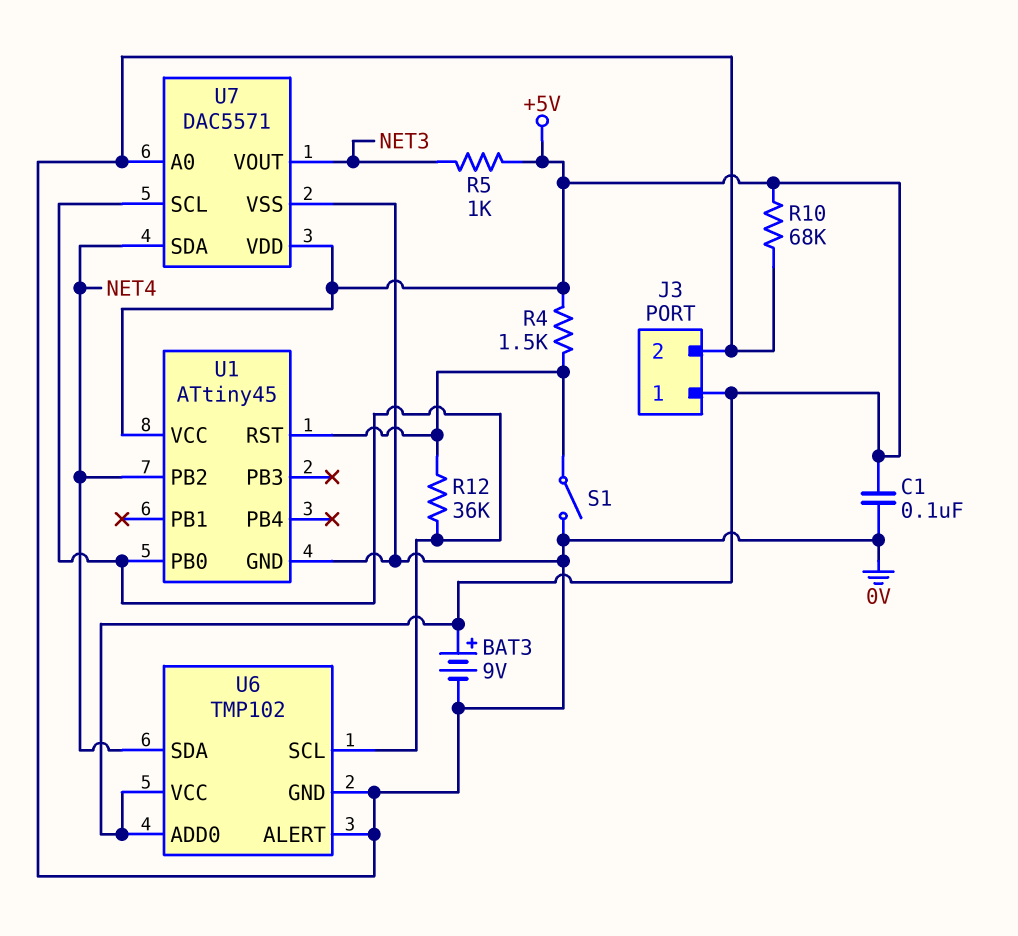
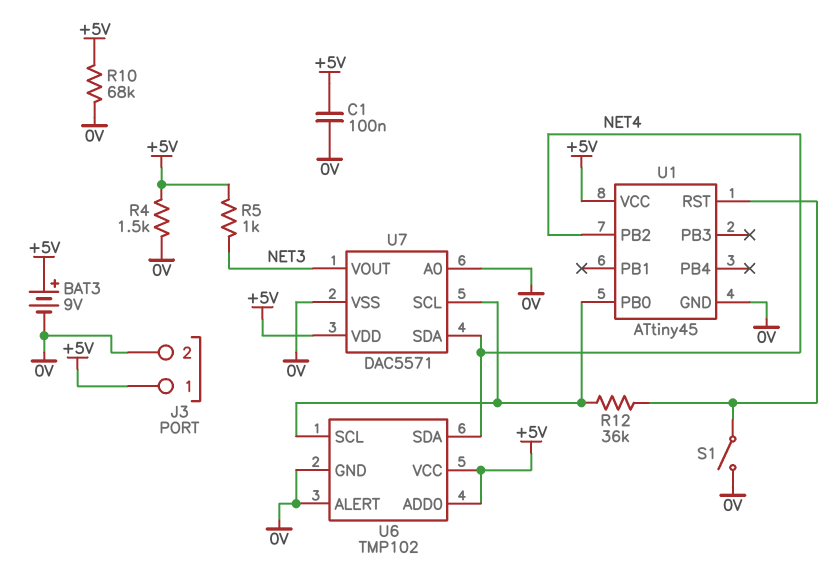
R4: 1.5k (+5V, U1/RST) -> 1.5k (+5V, 0V)

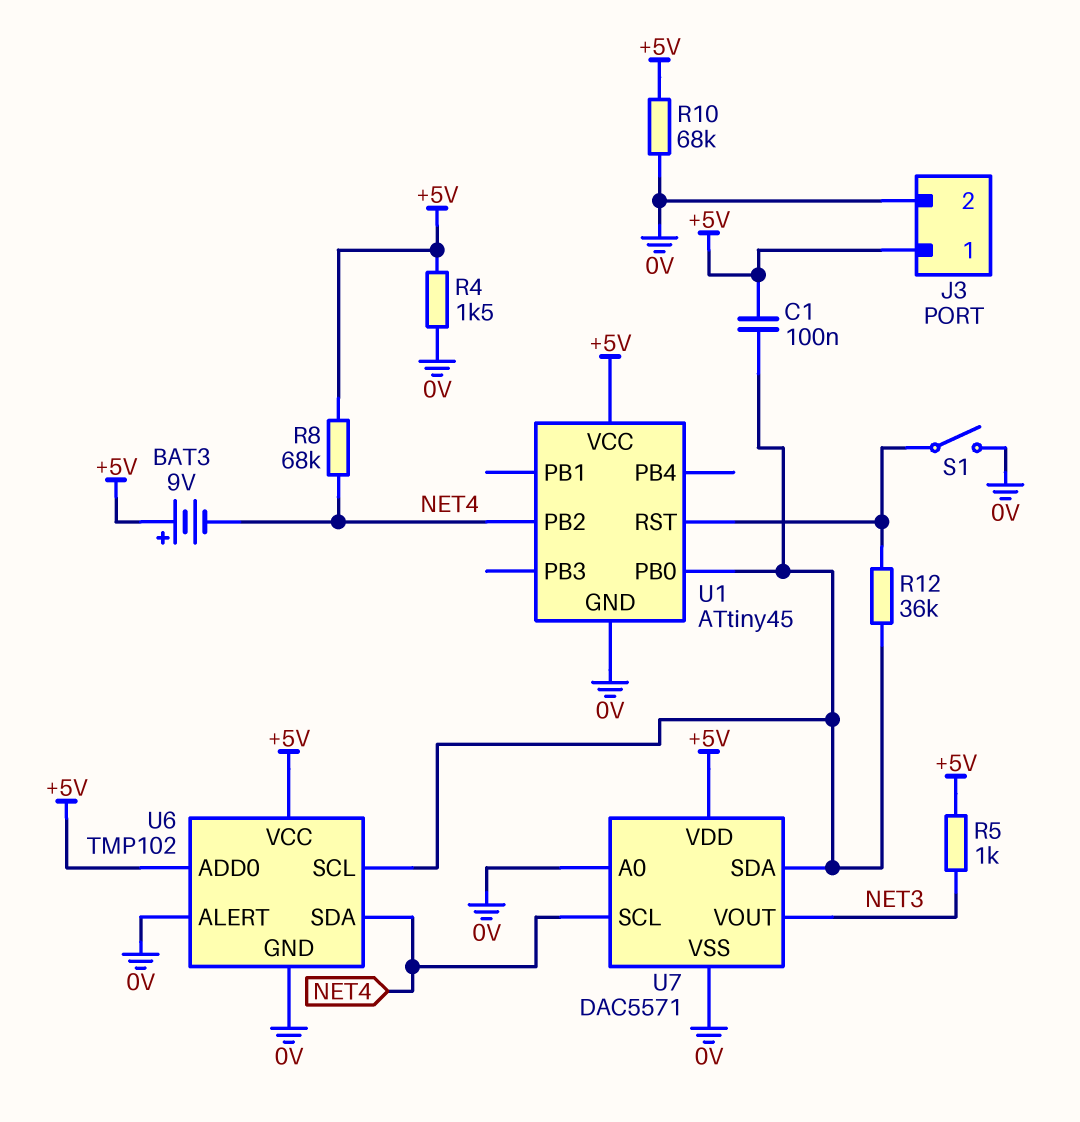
BAT3: 9V (plus +5V, minus 0V) -> 9V (plus +5V, minus NET4)
C1: 100nF (+5V, 0V) -> 100nF (+5V, U1/PB0)
R8: none -> 68k (+5V, NET4)
U7 pin SCL: U1/PB0 -> NET4
U7 pin SDA: NET4 -> U1/PB0

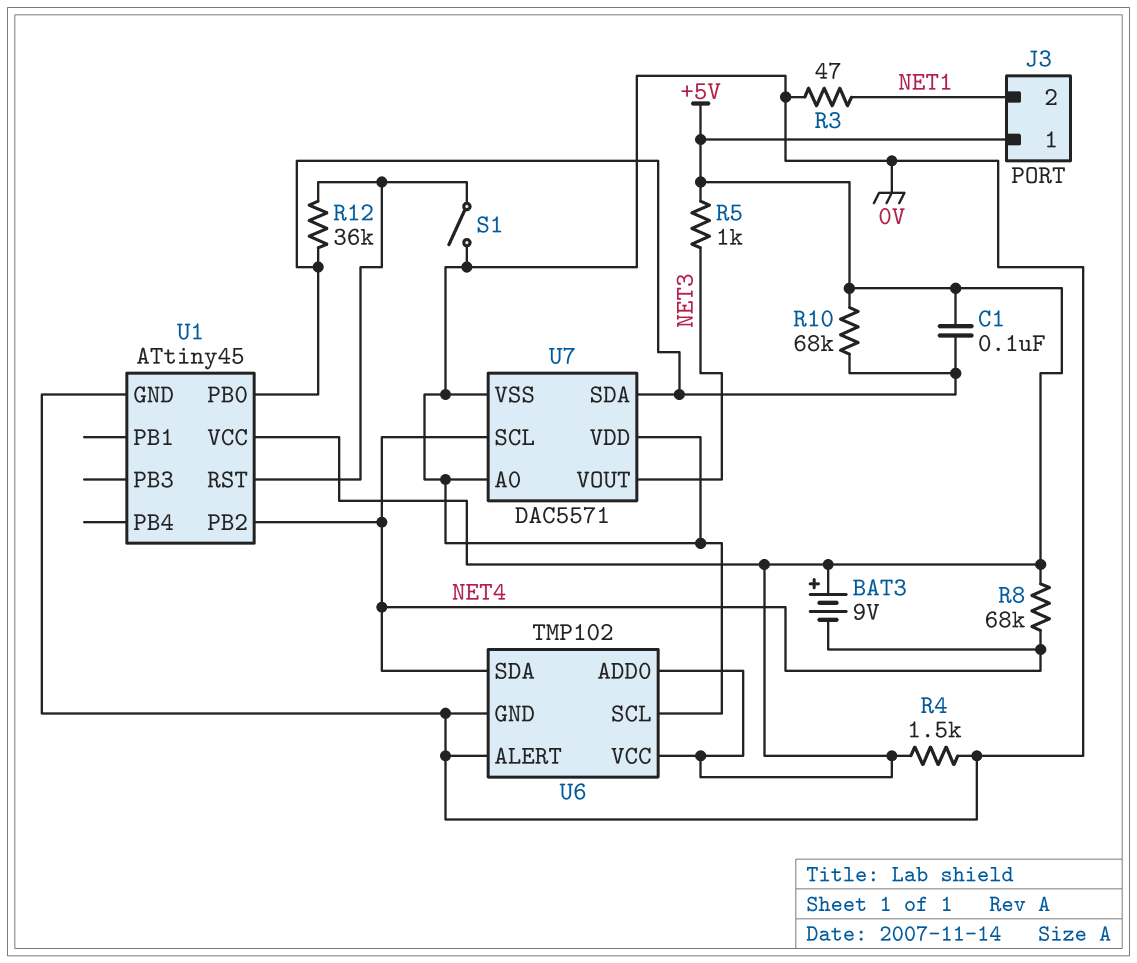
J3 pin 2: 0V -> NET1
R3: none -> 47 (0V, NET1)
R10: 68k (+5V, 0V) -> 68k (+5V, U1/PB0)
U6 pin SCL: U1/PB0 -> 0V
U7 pin VDD: +5V -> 0V

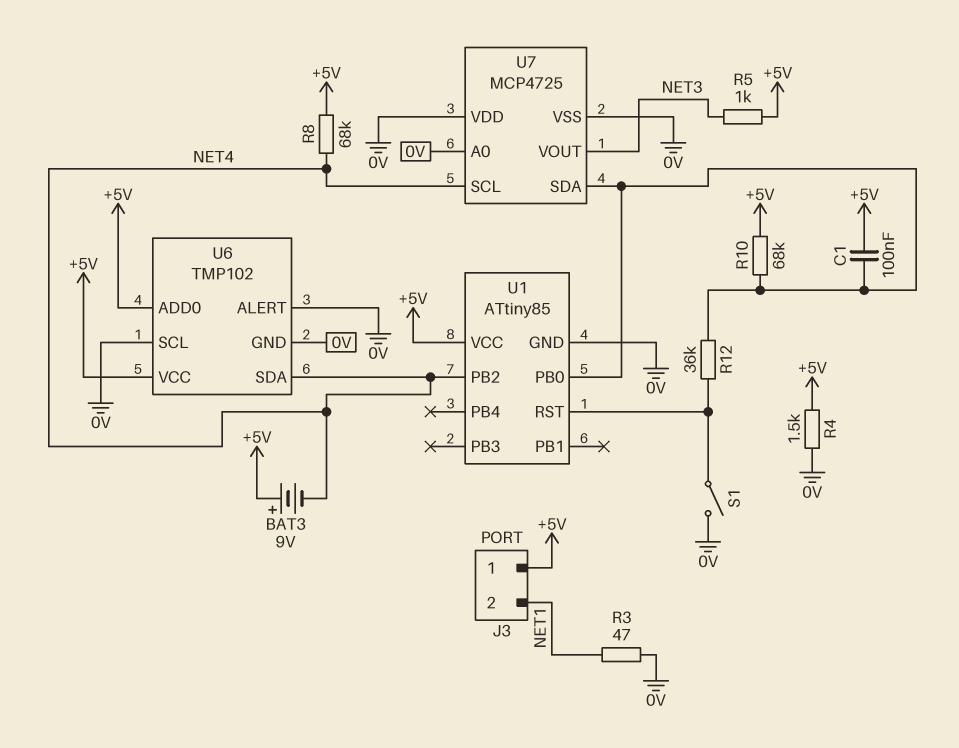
U1: ATtiny45 -> ATtiny85
U7: DAC5571 -> MCP4725

